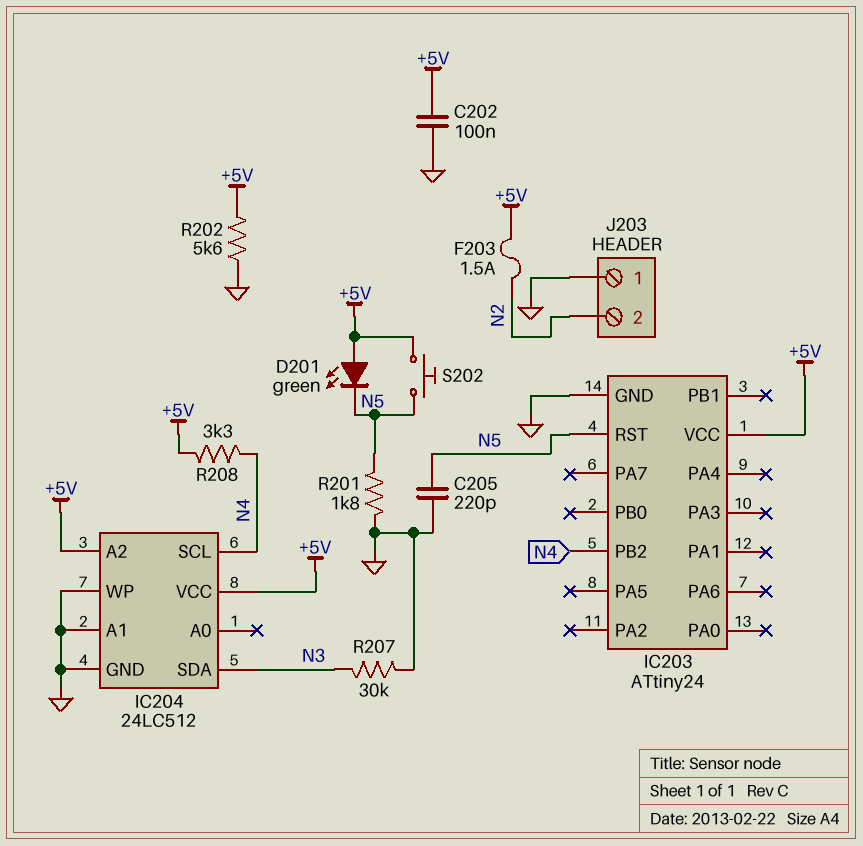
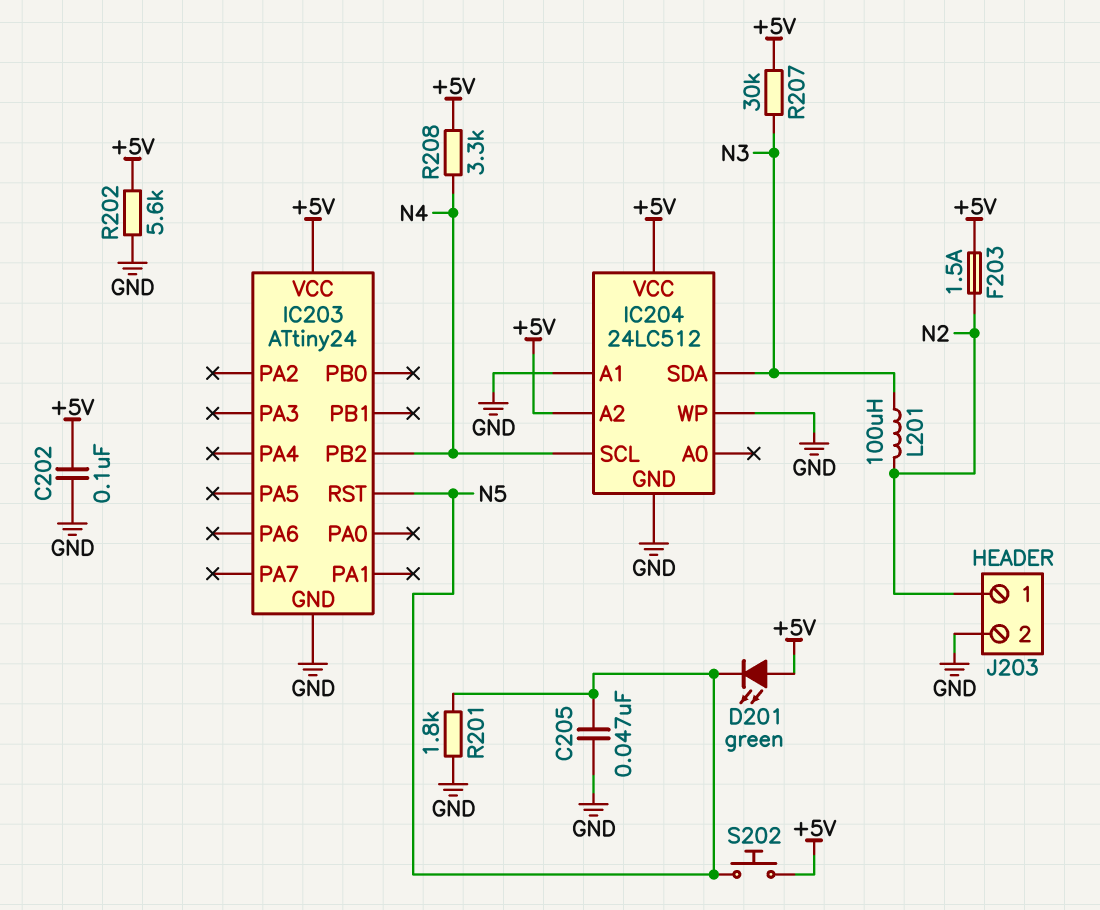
C205: 220pF (GND, N5) -> 47nF (GND, N5)
J203 pin 1: GND -> N2
J203 pin 2: N2 -> GND
L201: none -> 100uH (N2, N3)
R207: 30k (GND, N3) -> 30k (+5V, N3)

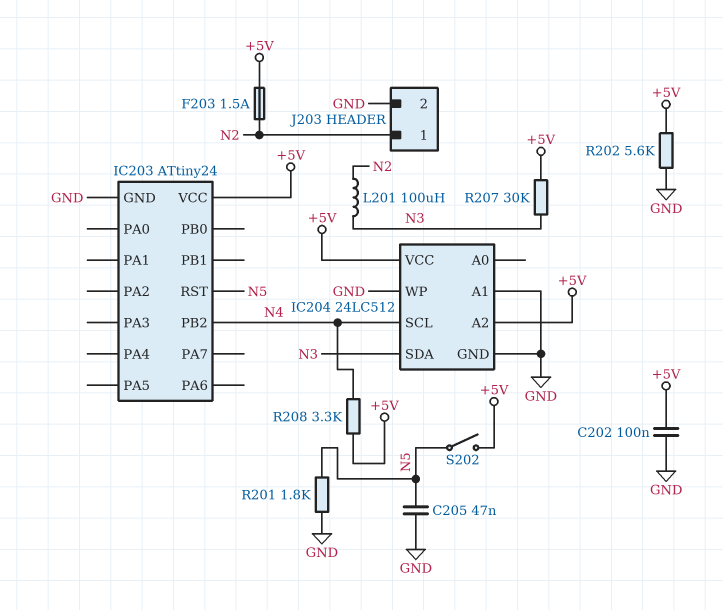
D201: LED green (A +5V, K N5) -> none
S202: button (+5V, N5) -> switch (+5V, N5)

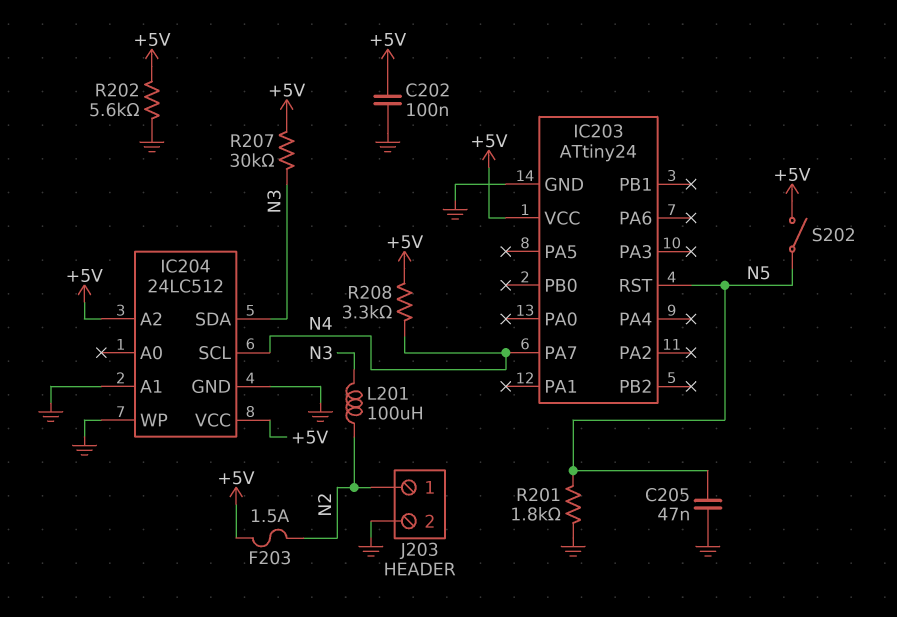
IC203 pin PA7: none -> N4
IC203 pin PB2: N4 -> none

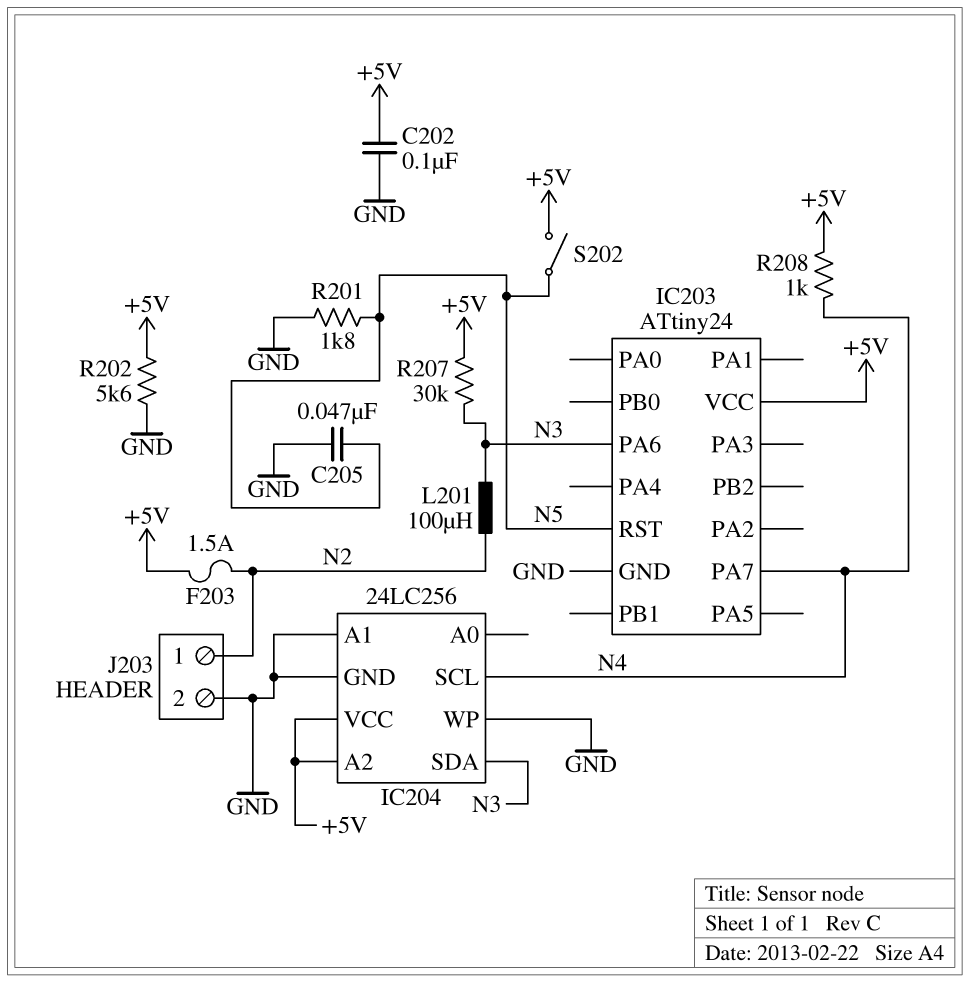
IC203 pin PA6: none -> N3
IC204: 24LC512 -> 24LC256
R208: 3.3k (+5V, N4) -> 1k (+5V, N4)

